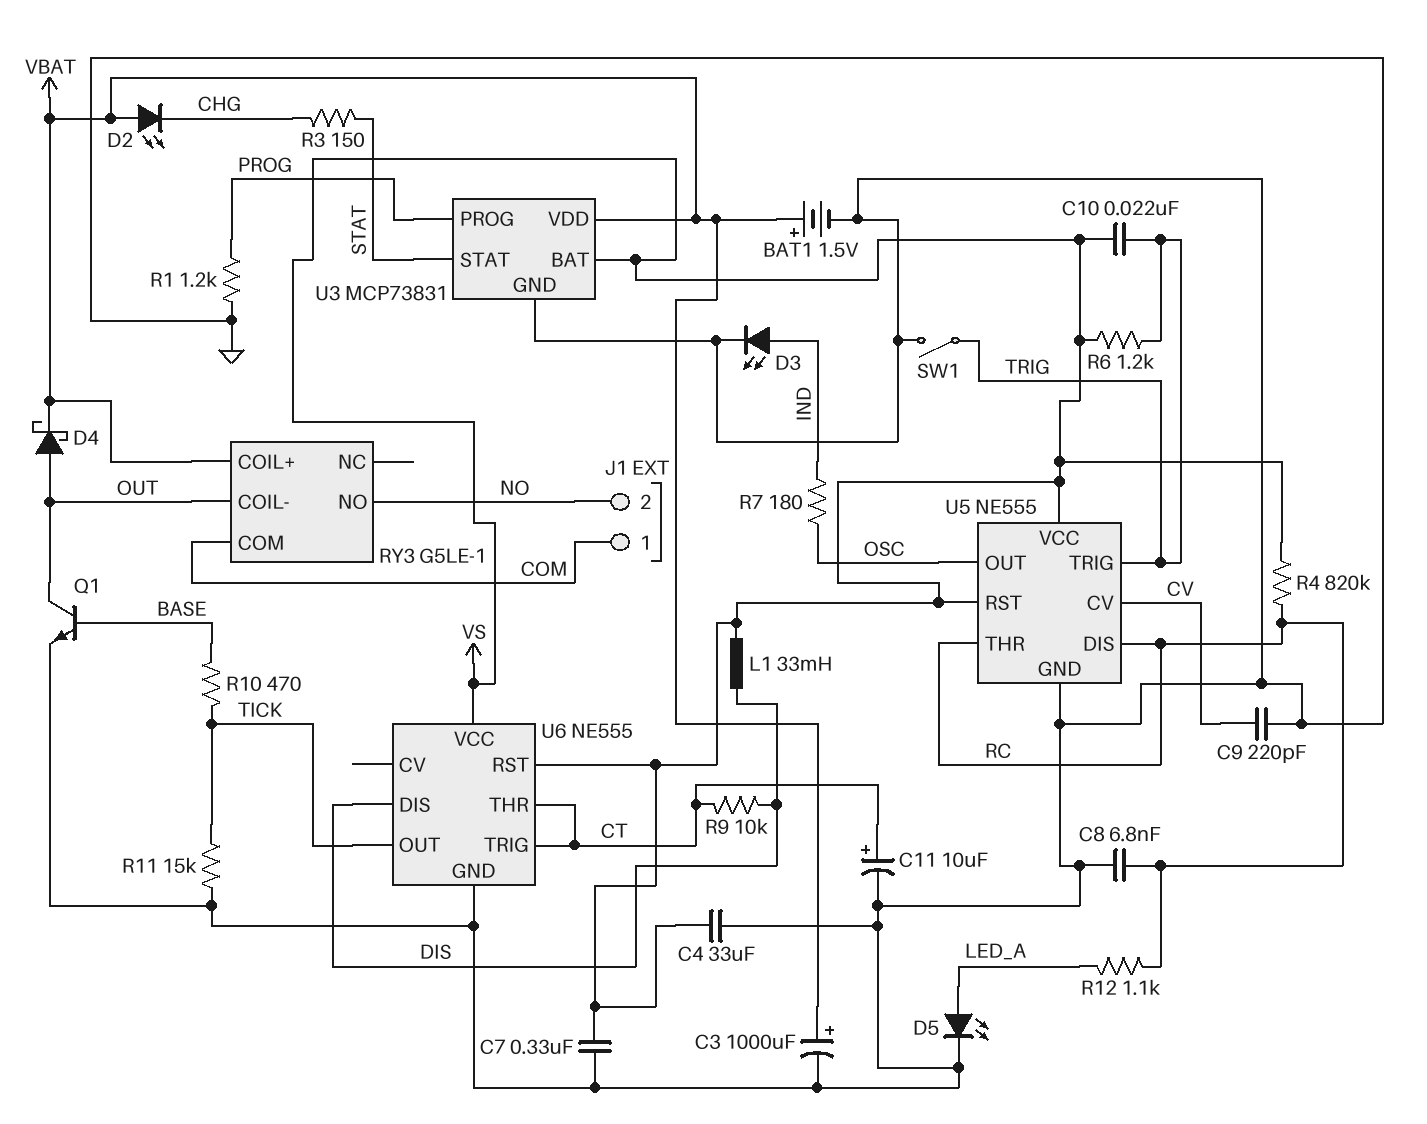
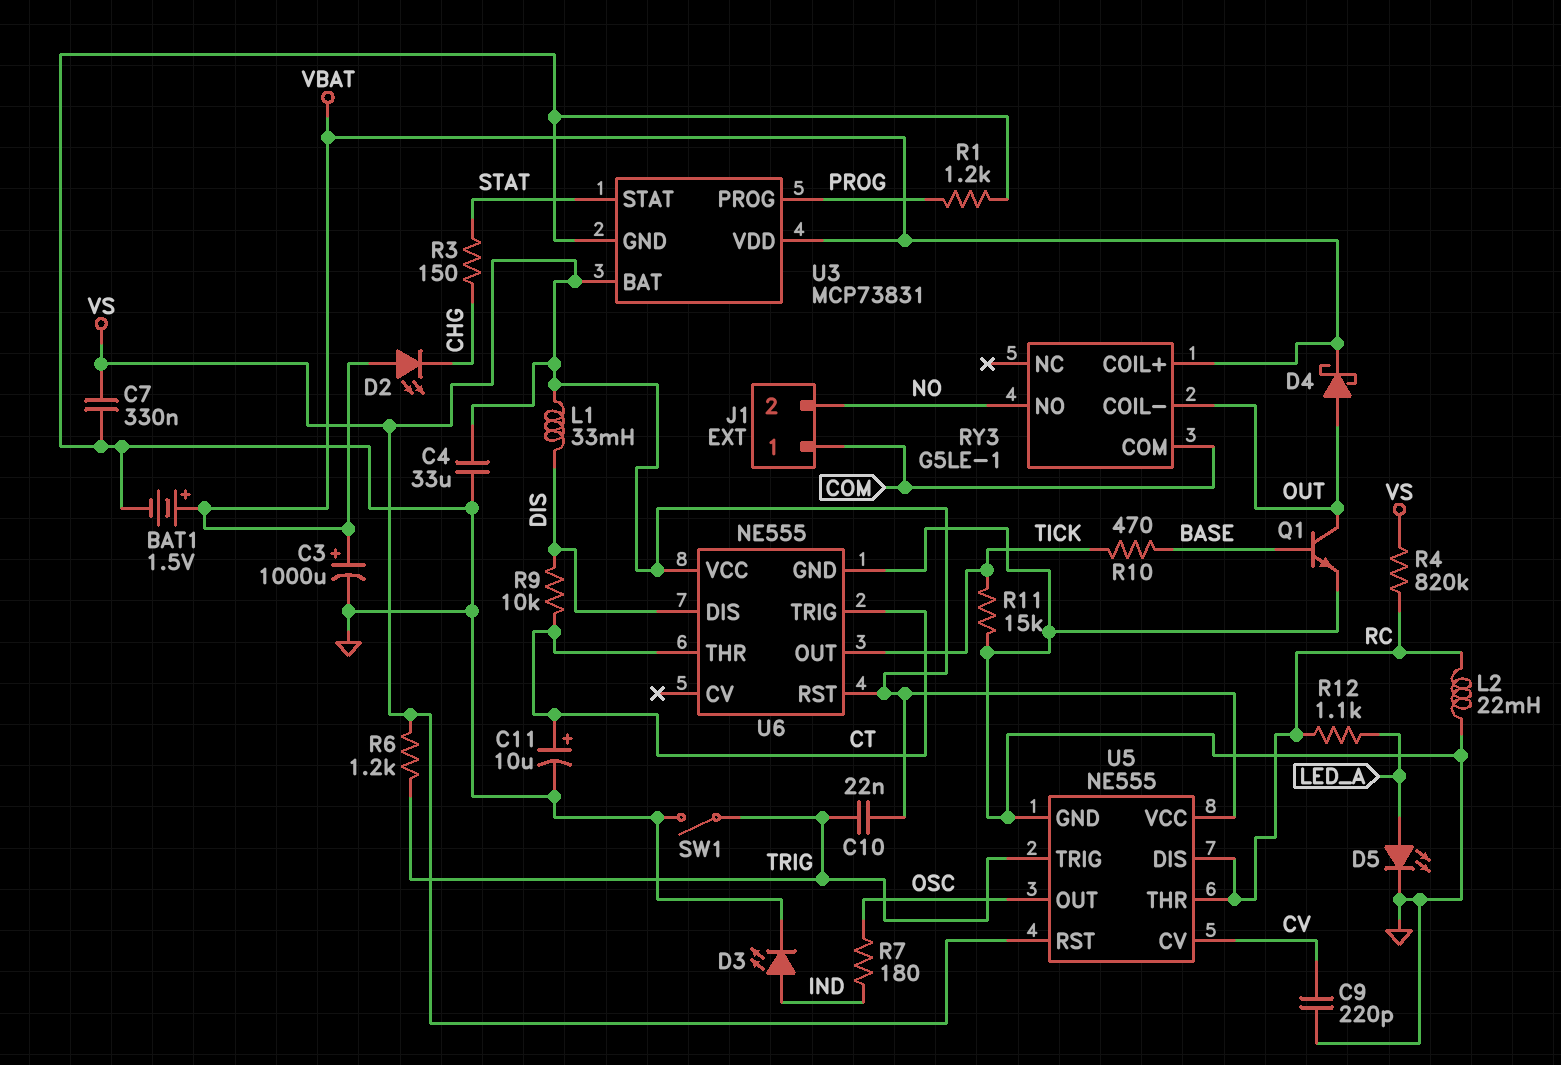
C8: 6.8nF (GND, RC) -> none
L2: none -> 22mH (GND, RC)

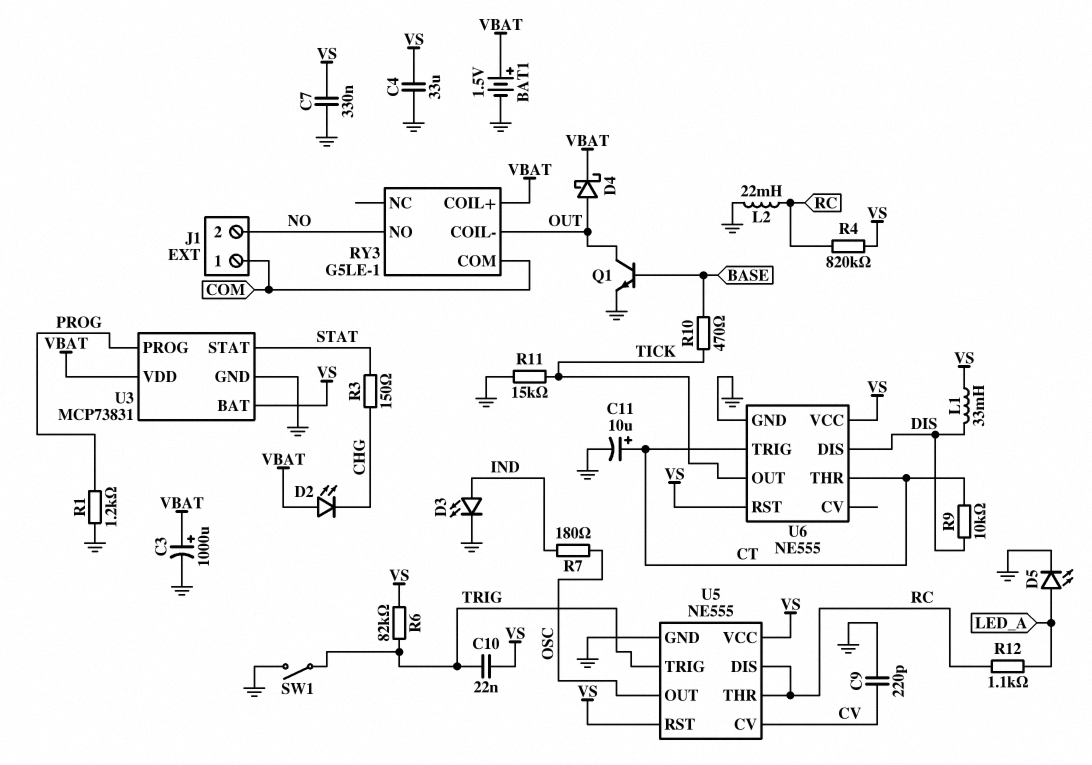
R6: 1.2k (TRIG, VS) -> 82k (TRIG, VS)

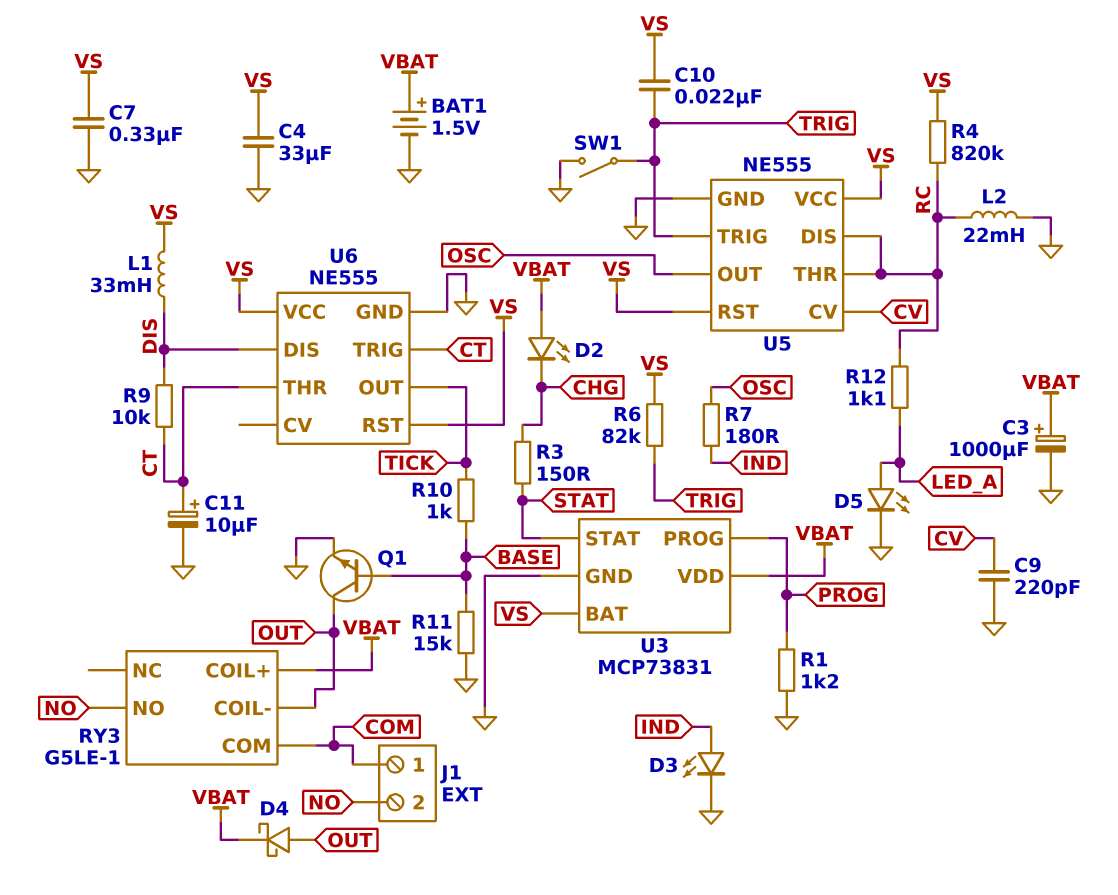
R10: 470 (BASE, TICK) -> 1k (BASE, TICK)
R11: 15k (GND, TICK) -> 15k (BASE, GND)

